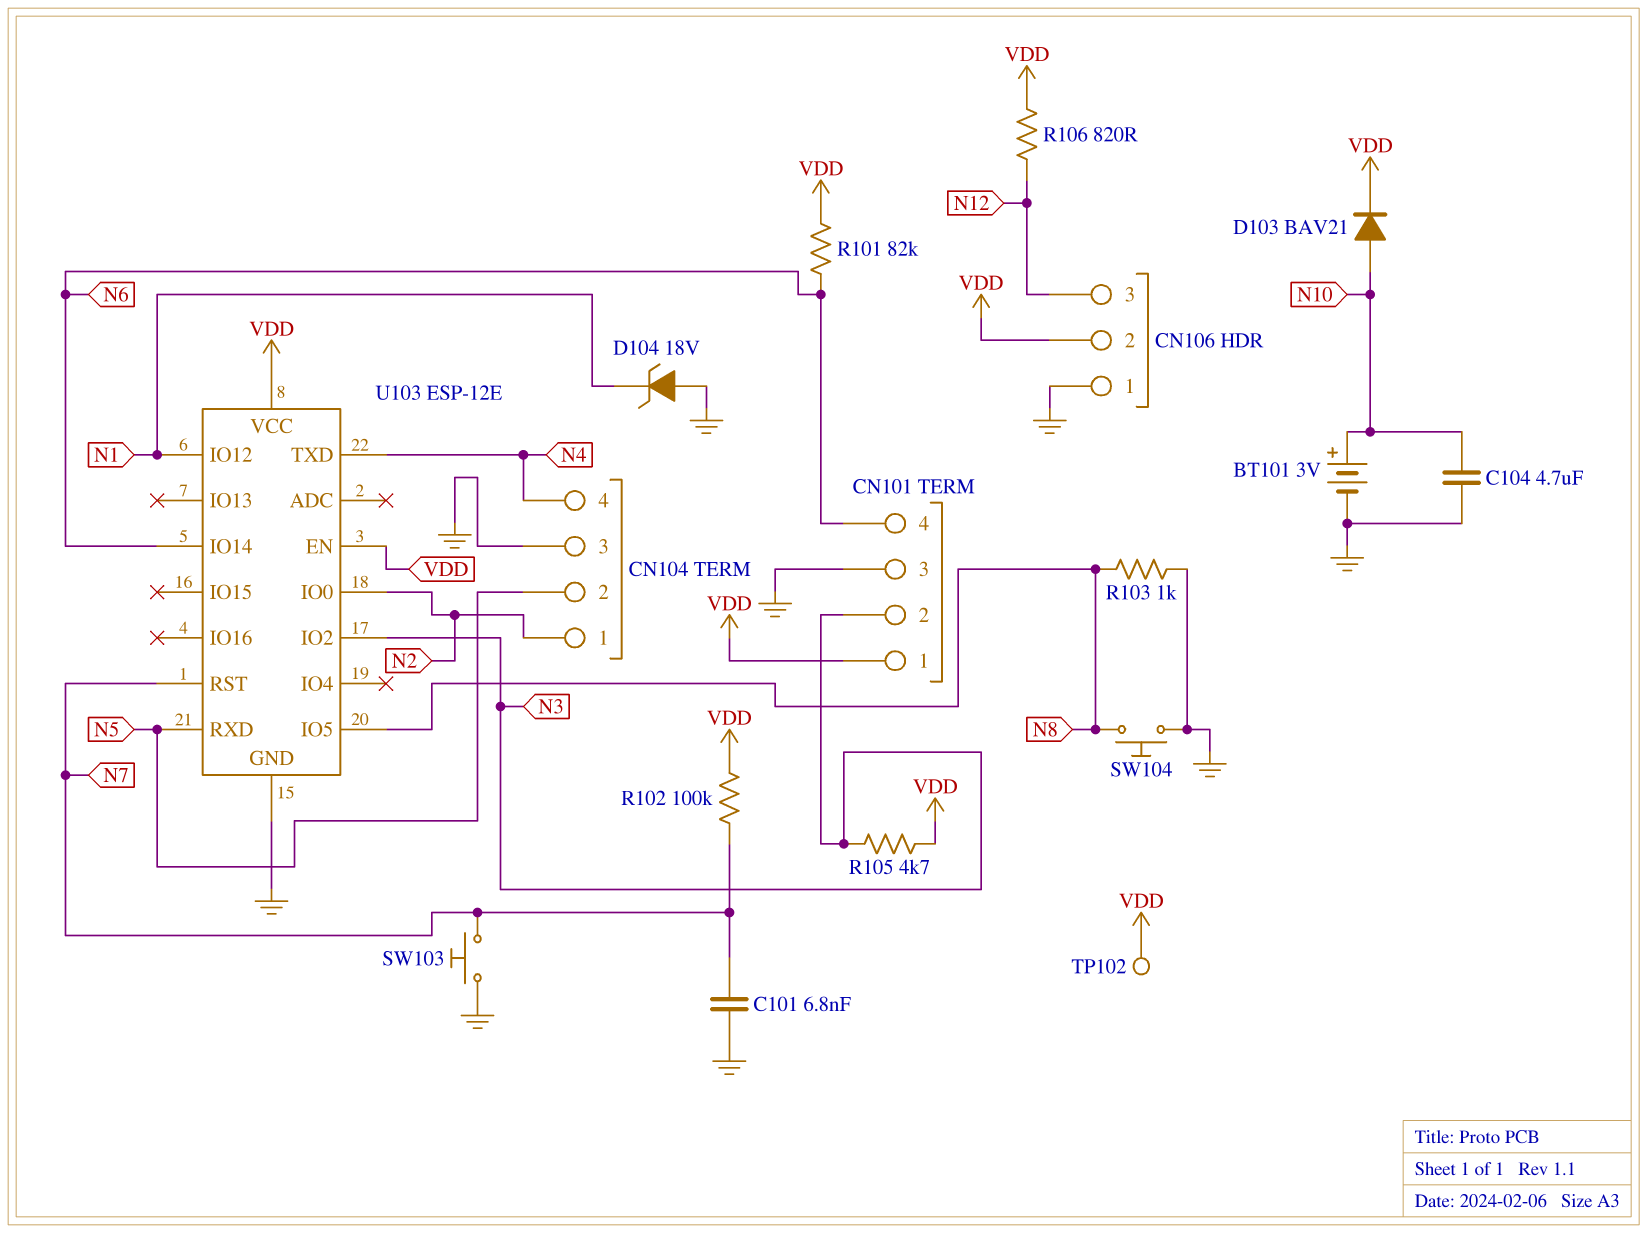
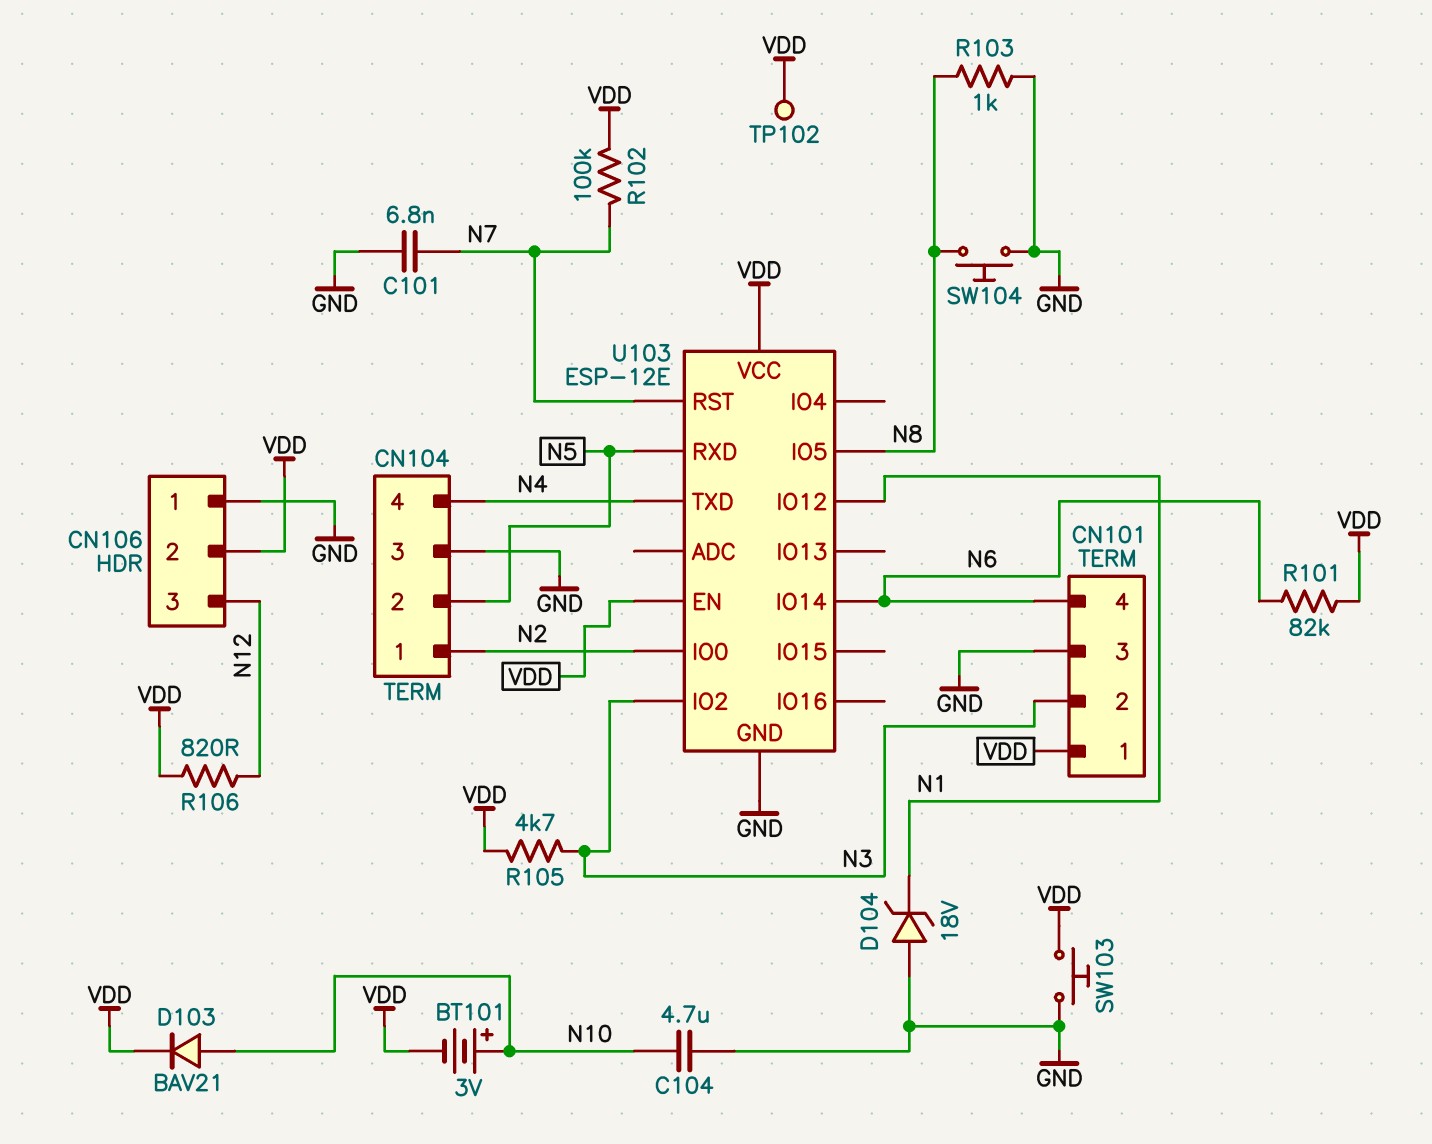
BT101: 3V (plus N10, minus GND) -> 3V (plus N10, minus VDD)
SW103: button (GND, N7) -> button (GND, VDD)

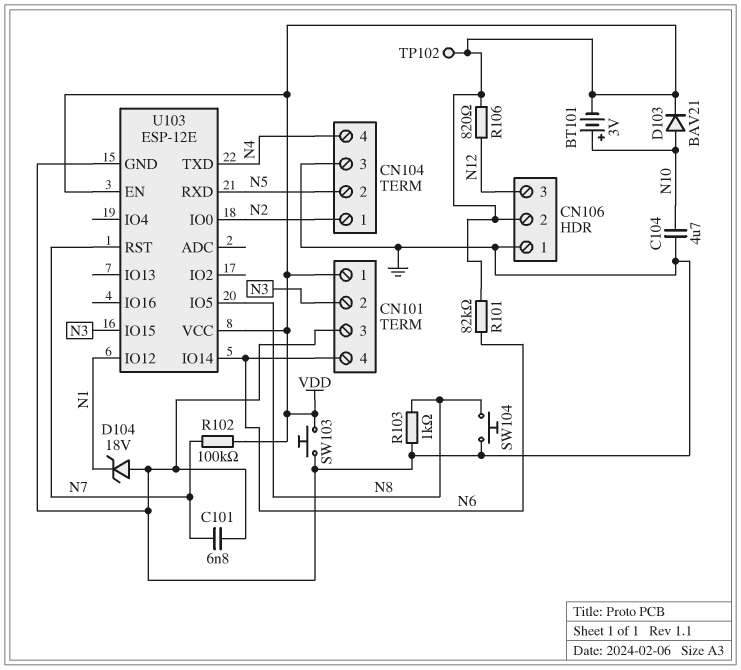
R105: 4.7k (N3, VDD) -> none
U103 pin IO2: N3 -> none
U103 pin IO15: none -> N3

